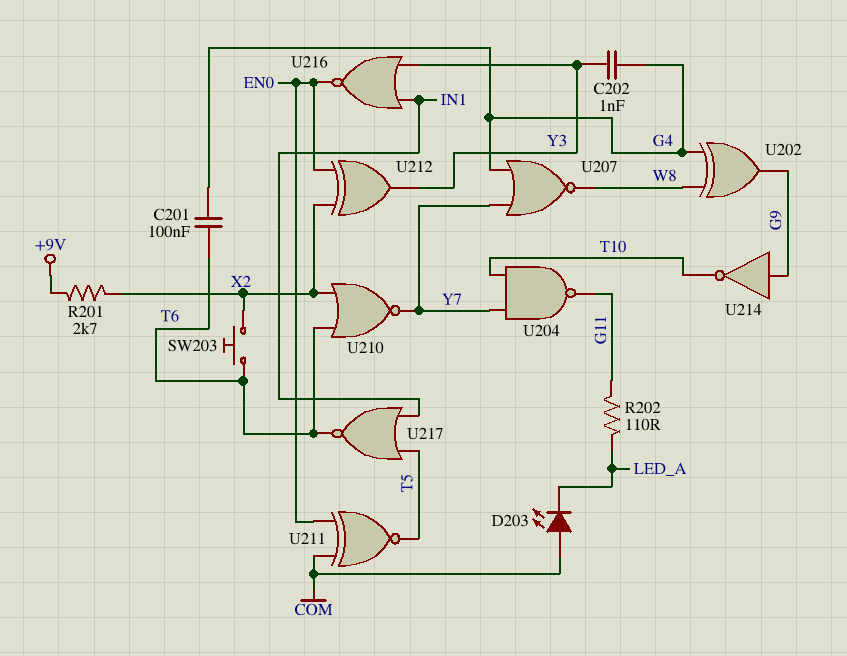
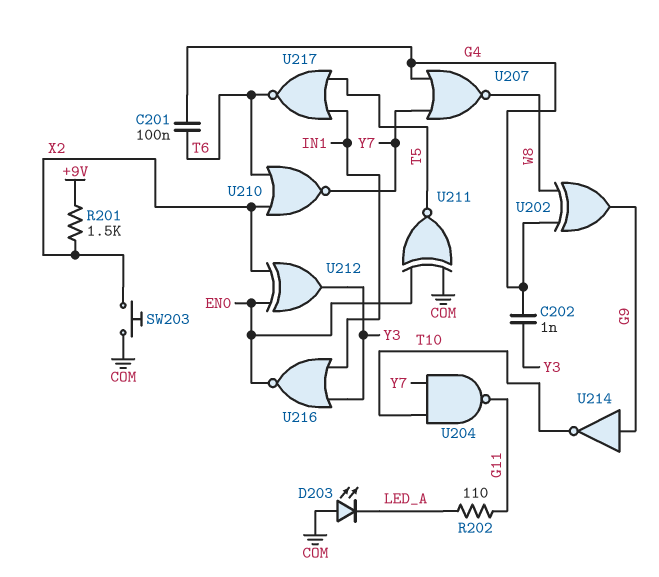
R201: 2.7k (+9V, X2) -> 1.5k (+9V, X2)
SW203: button (T6, X2) -> button (COM, X2)

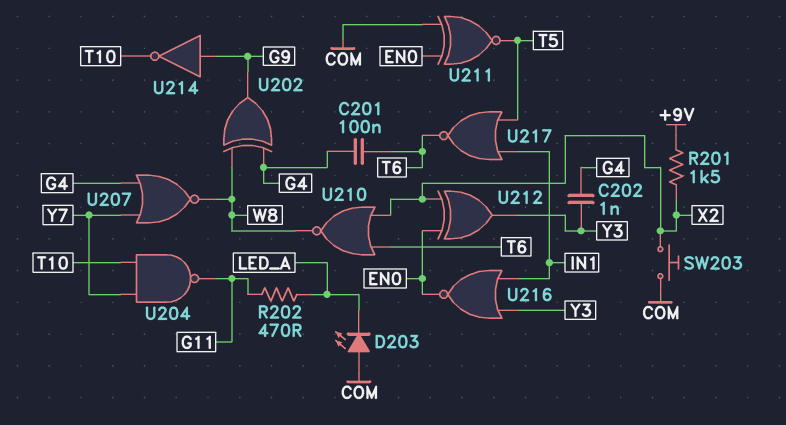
R202: 110 (G11, LED_A) -> 470 (G11, LED_A)
U210: NOR (in T6, in X2, out Y7) -> NOR (in T6, in X2, out W8)

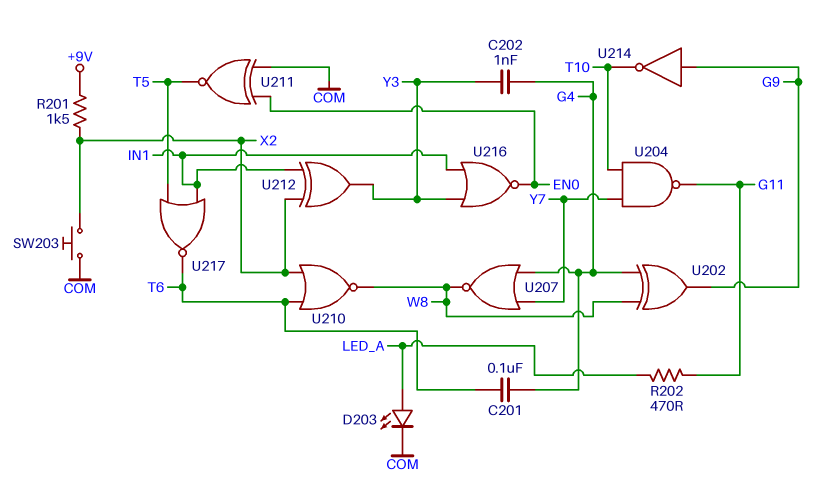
D203: LED (A COM, K LED_A) -> LED (A LED_A, K COM)
U212: XOR (in EN0, in X2, out Y3) -> XOR (in IN1, in X2, out Y3)

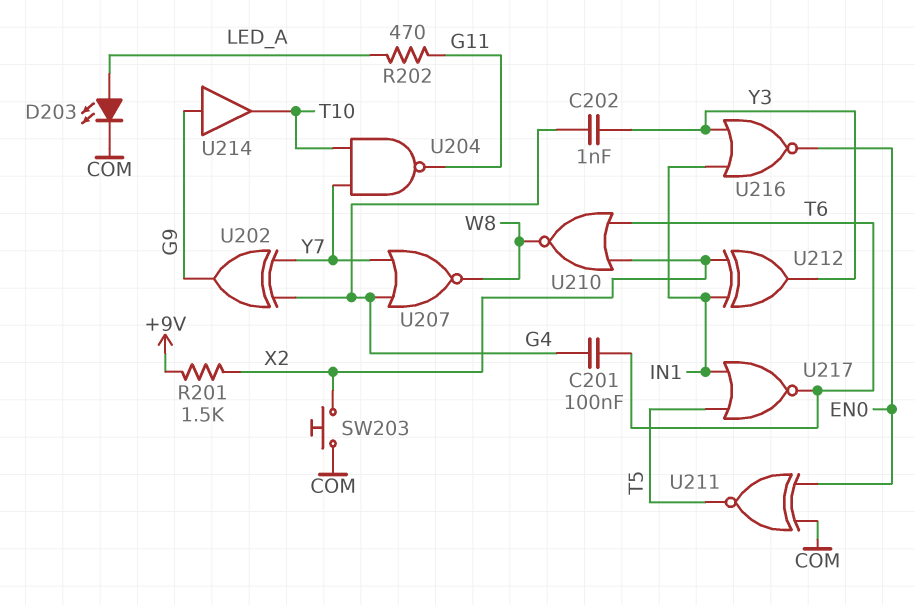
U202: XOR (in G4, in W8, out G9) -> XOR (in G4, in Y7, out G9)
U214: NOT (in G9, out T10) -> buffer (in G9, out T10)

